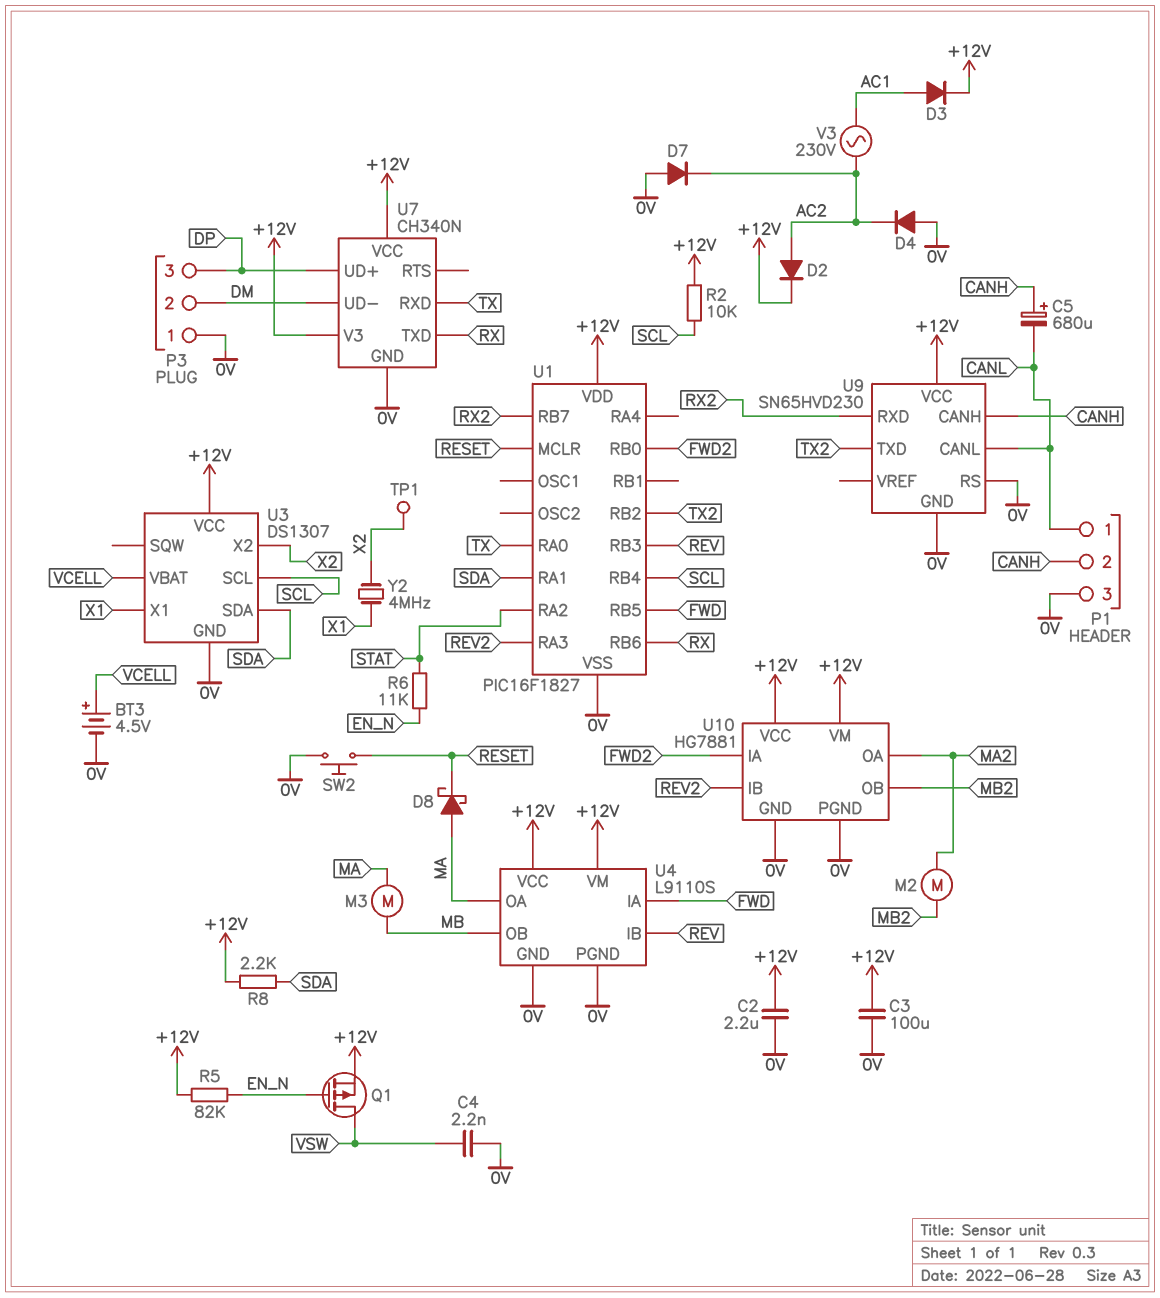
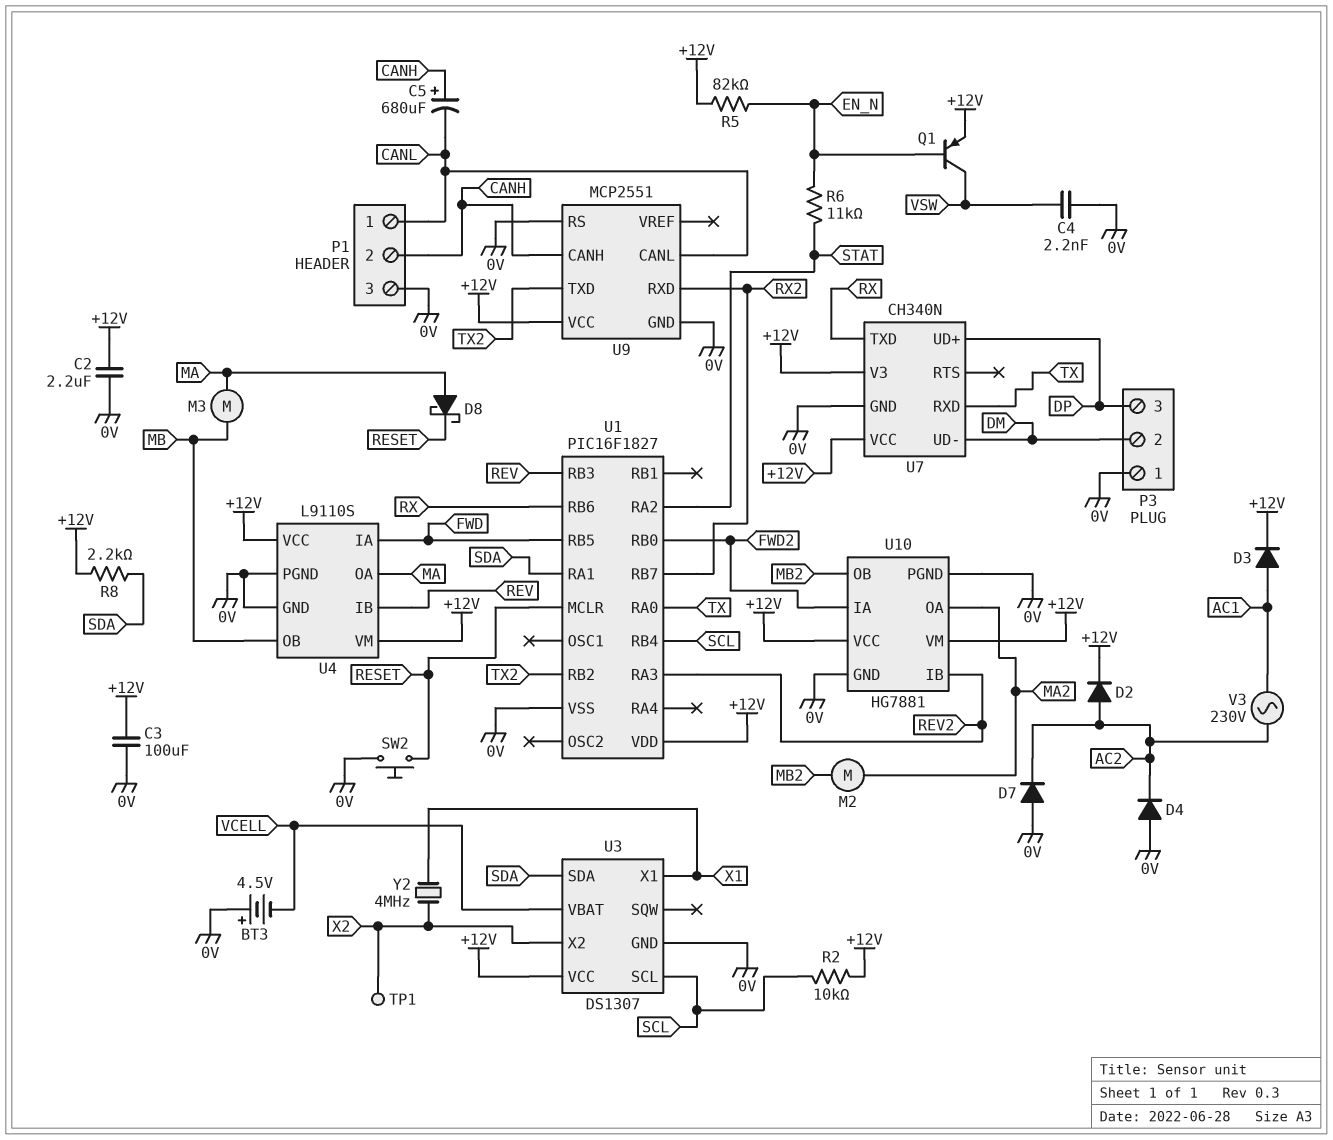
BT3: 4.5V (plus VCELL, minus 0V) -> 4.5V (plus 0V, minus VCELL)
Q1: PMOS (G EN_N, D VSW, S +12V) -> PNP (B EN_N, C VSW, E +12V)
U9: SN65HVD230 -> MCP2551

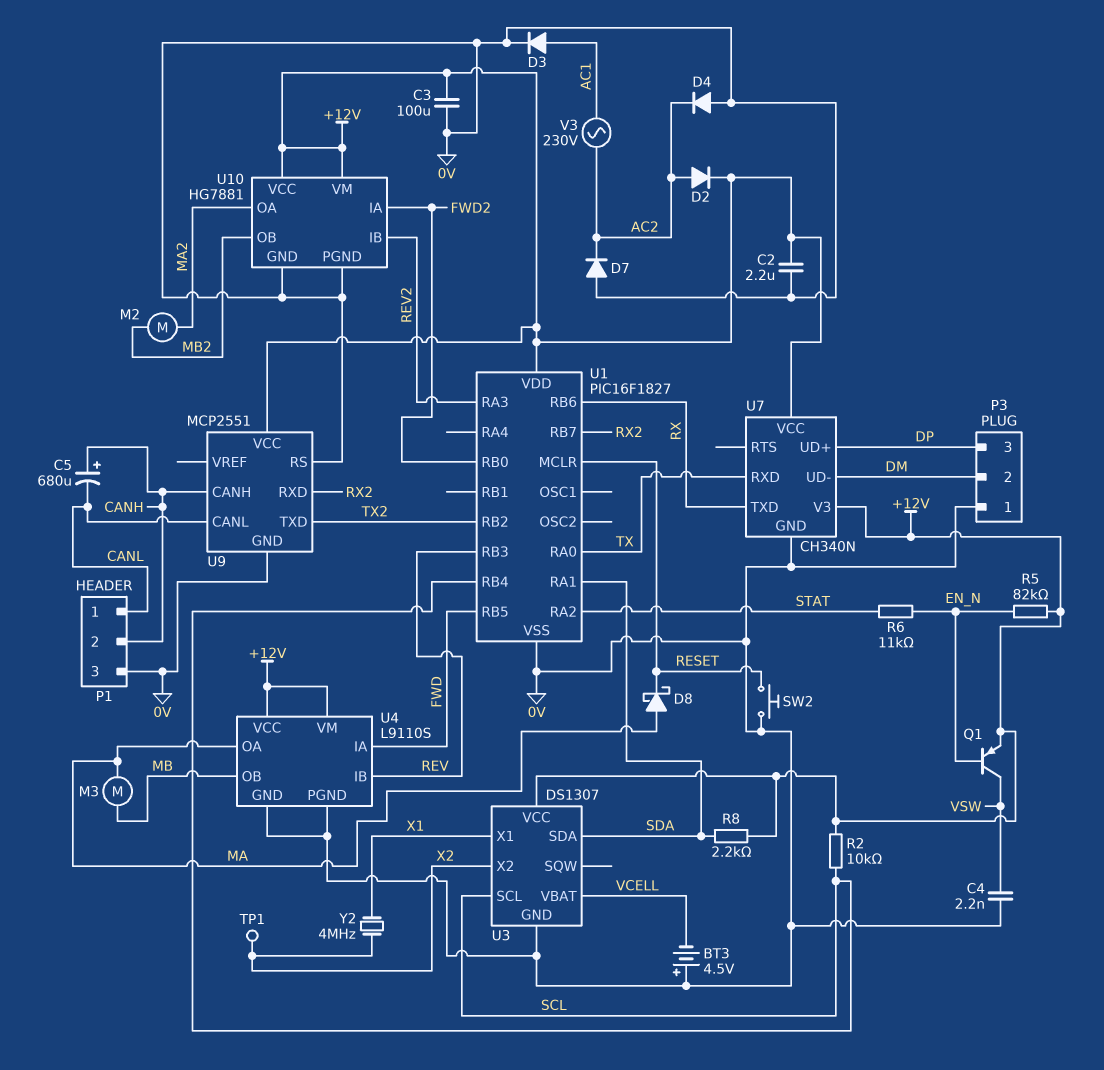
D3: diode (A AC1, K +12V) -> diode (A AC1, K 0V)

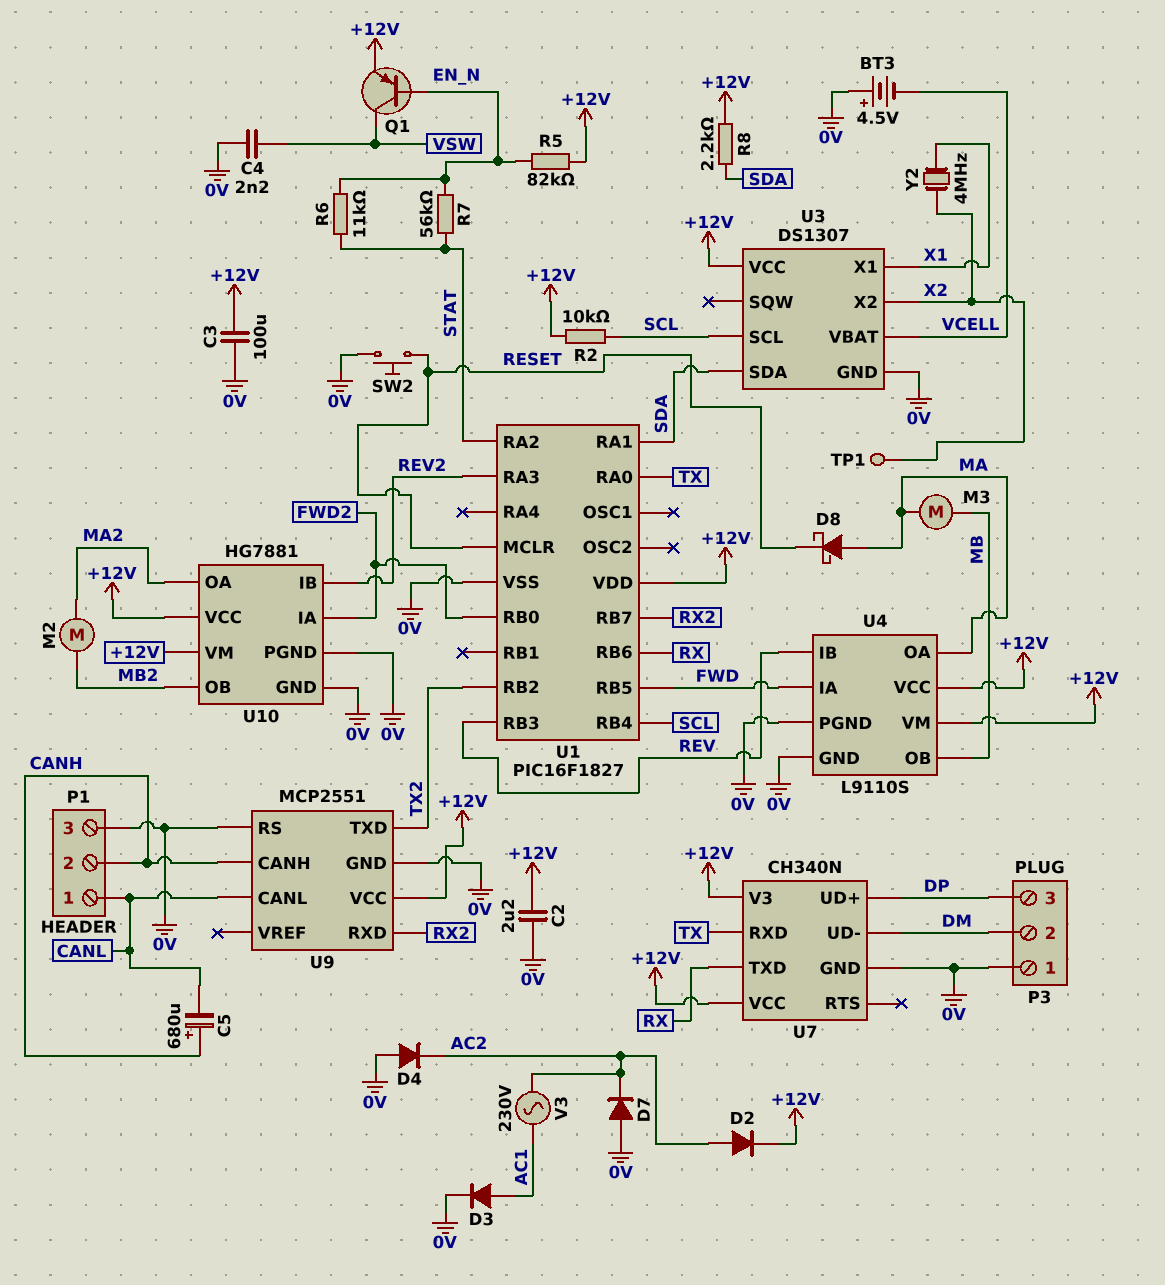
R7: none -> 56k (EN_N, STAT)

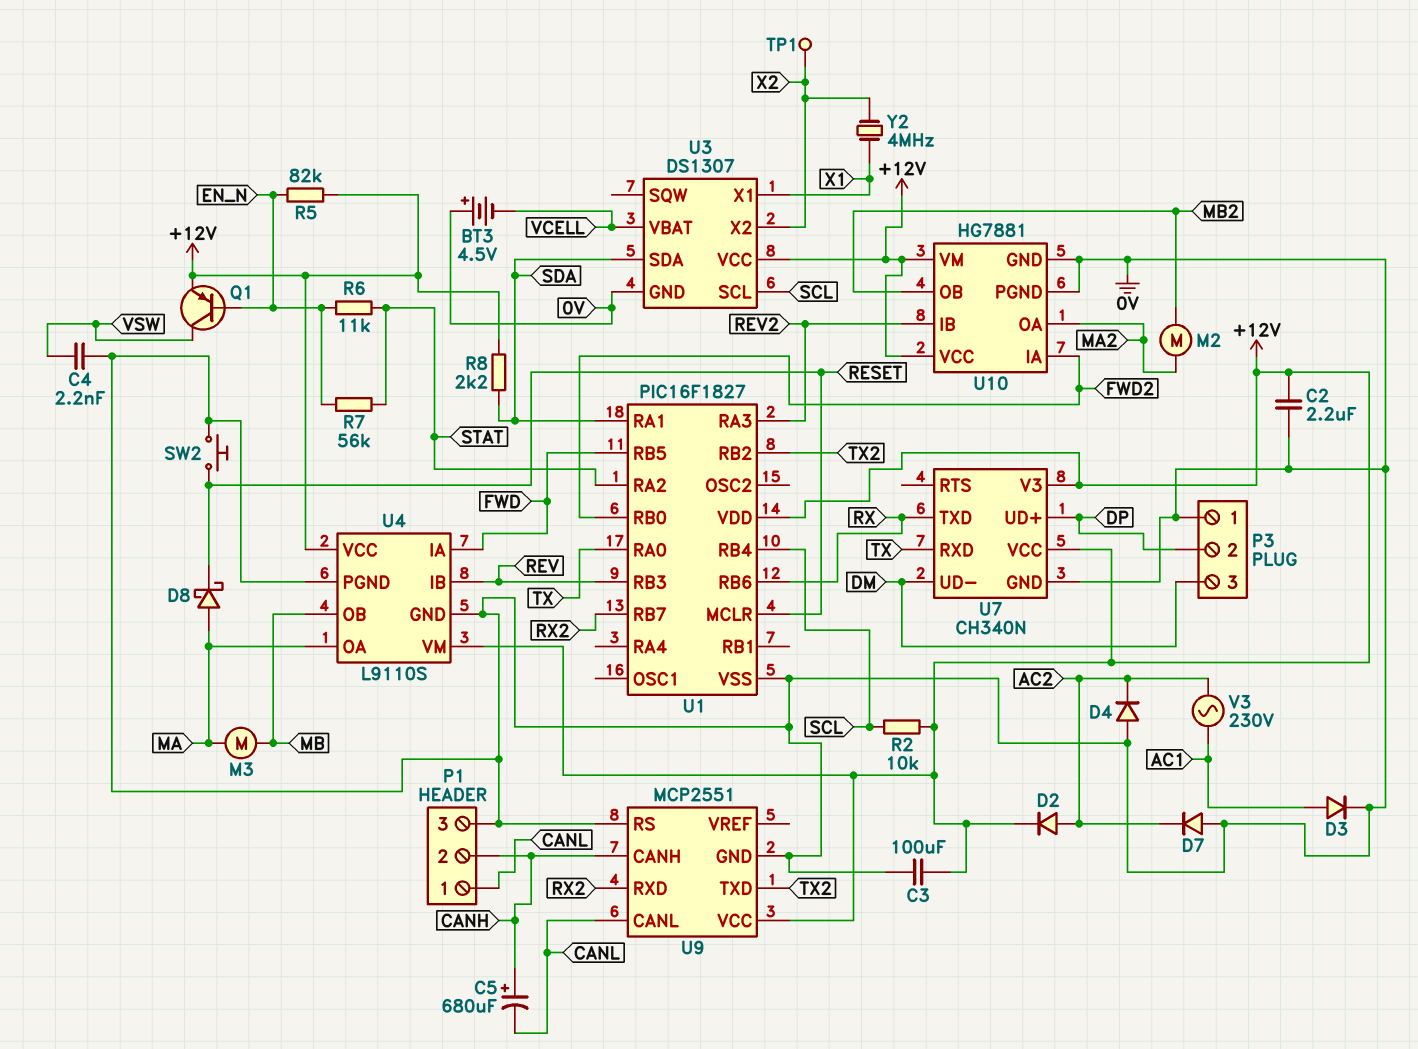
P3 pin 2: DM -> DP
P3 pin 3: DP -> DM

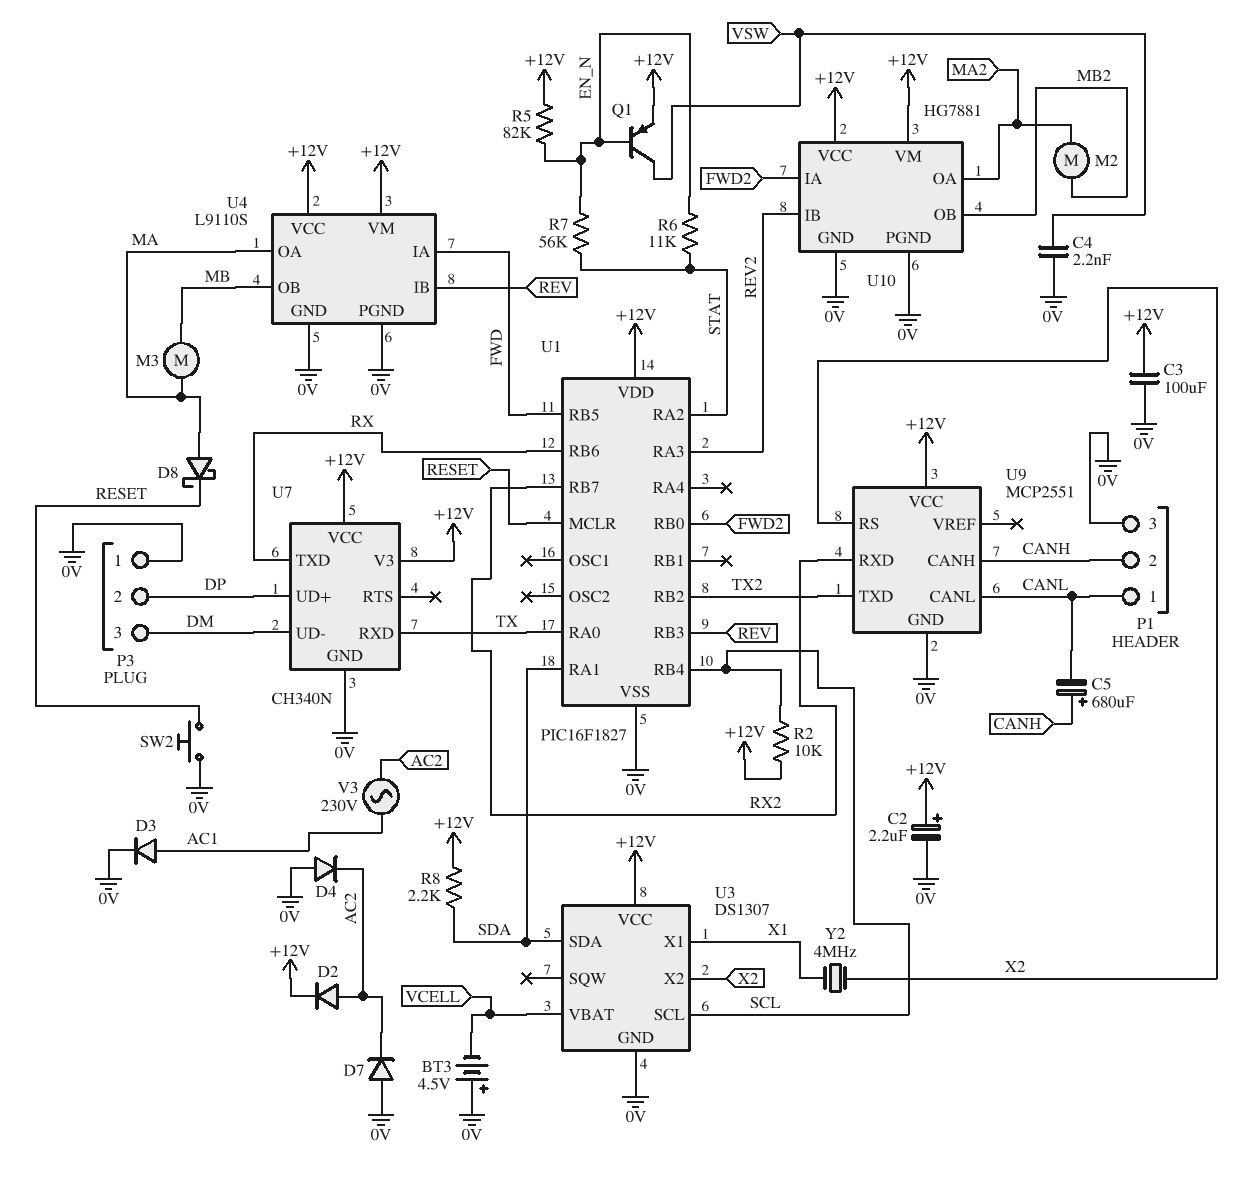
C2: 2.2uF (+12V, 0V) -> 2.2uF (plus +12V, minus 0V)
TP1: test point (X2) -> none
U9 pin RS: 0V -> X2

